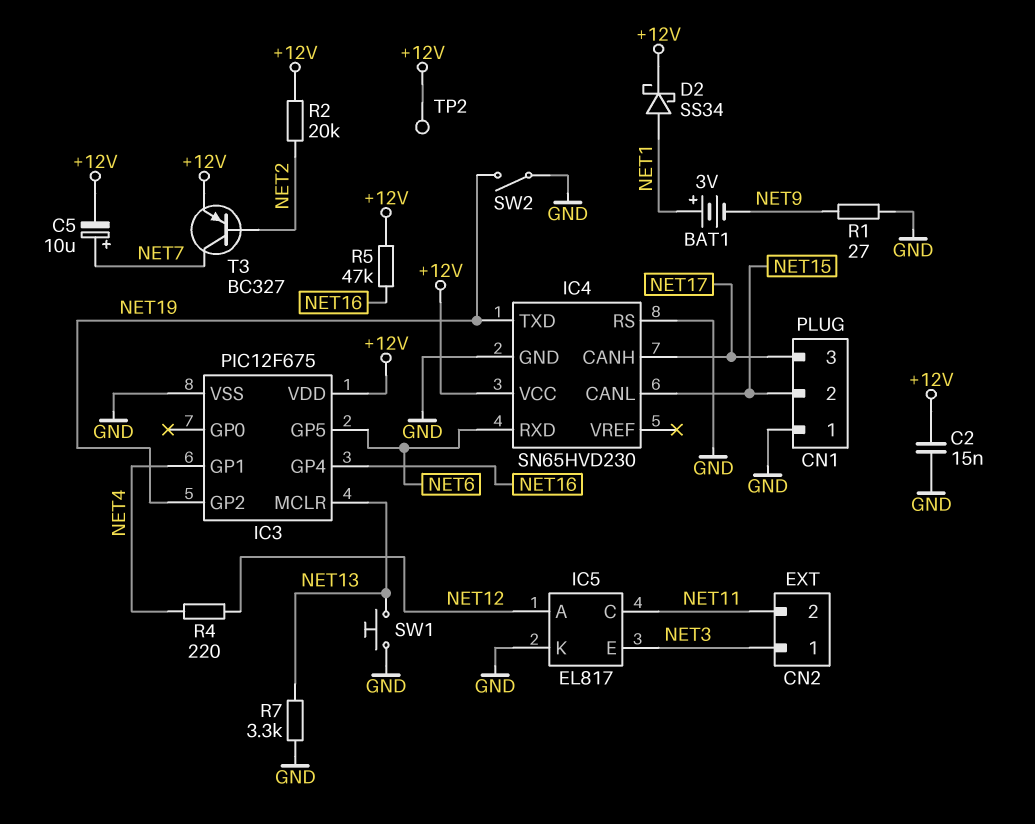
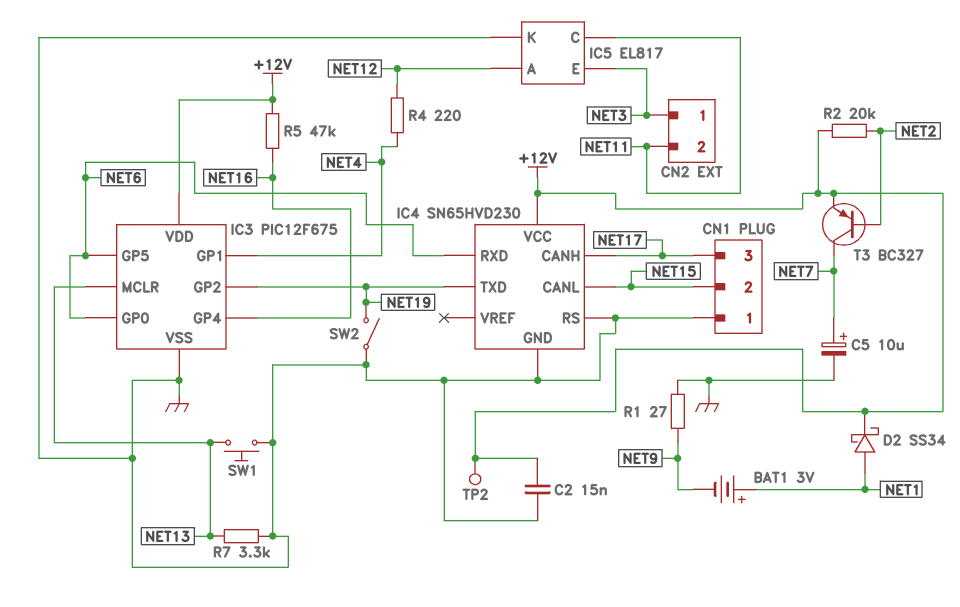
C5: 10uF (plus NET7, minus +12V) -> 10uF (plus NET7, minus GND)
IC3 pin GP0: none -> NET6

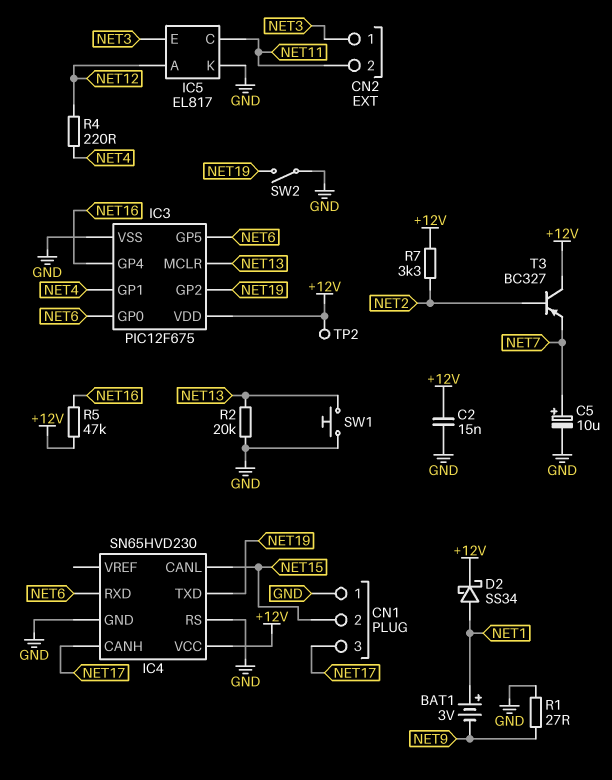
R2: 20k (+12V, NET2) -> 20k (GND, NET13)
R7: 3.3k (GND, NET13) -> 3.3k (+12V, NET2)
T3: PNP BC327 (B NET2, C NET7, E +12V) -> PNP BC327 (B NET2, C +12V, E NET7)

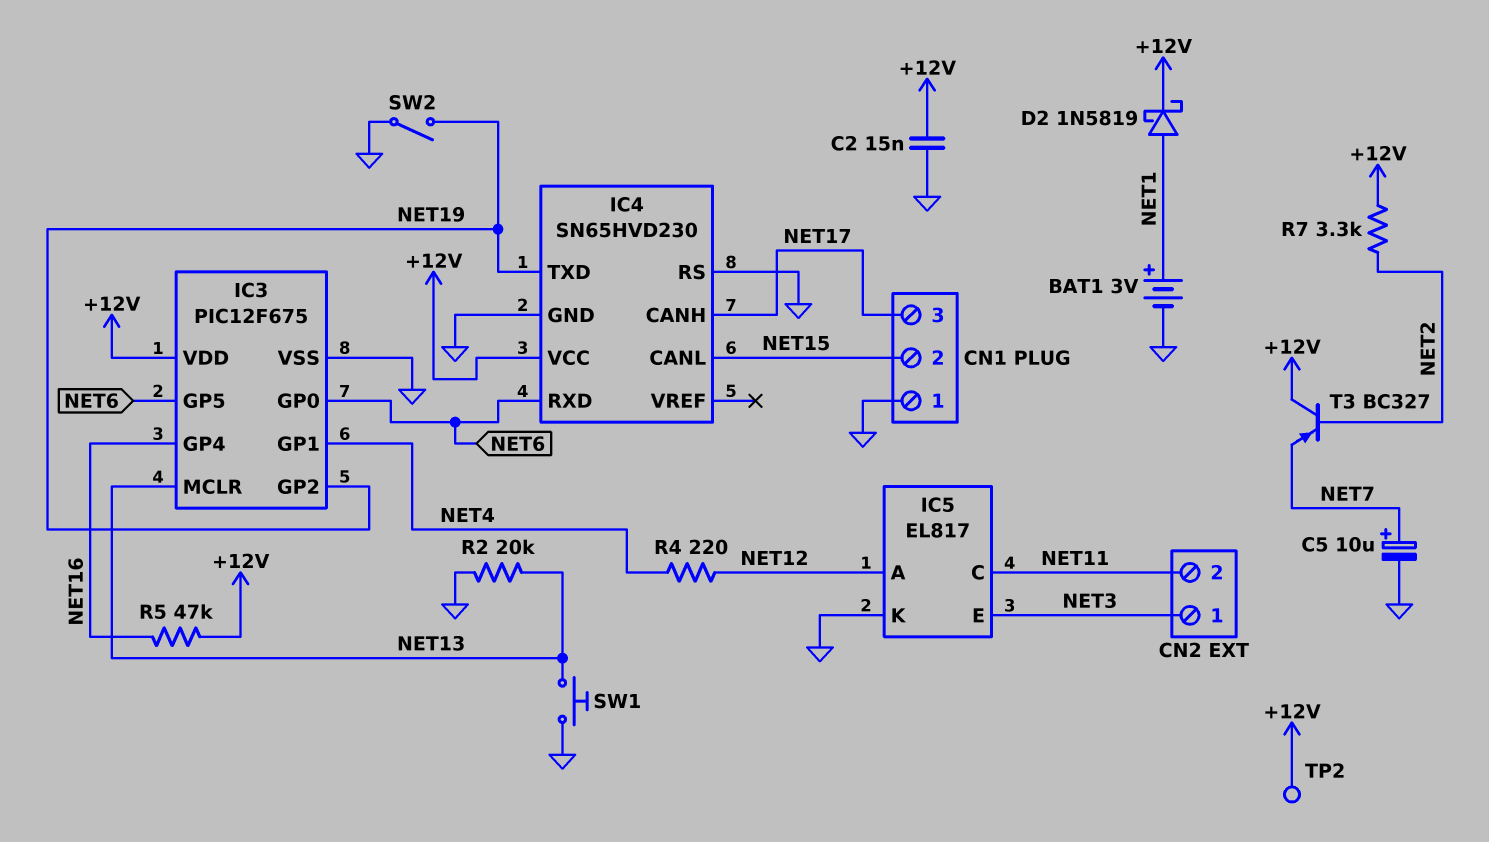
BAT1: 3V (plus NET1, minus NET9) -> 3V (plus NET1, minus GND)
D2: schottky SS34 (A NET1, K +12V) -> schottky 1N5819 (A NET1, K +12V)
R1: 27 (GND, NET9) -> none

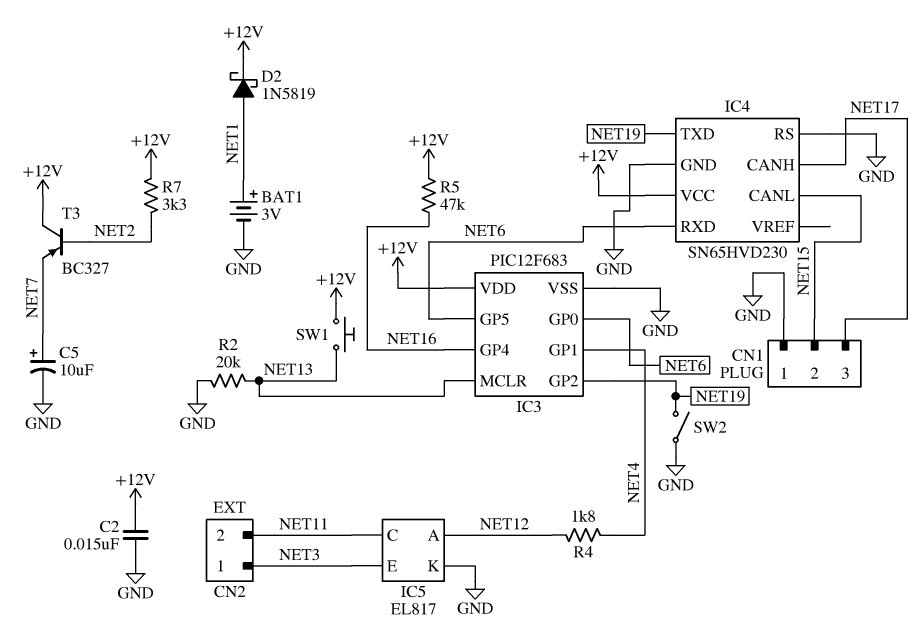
IC3: PIC12F675 -> PIC12F683
R4: 220 (NET4, NET12) -> 1.8k (NET4, NET12)
SW1: button (GND, NET13) -> button (+12V, NET13)
TP2: test point (+12V) -> none

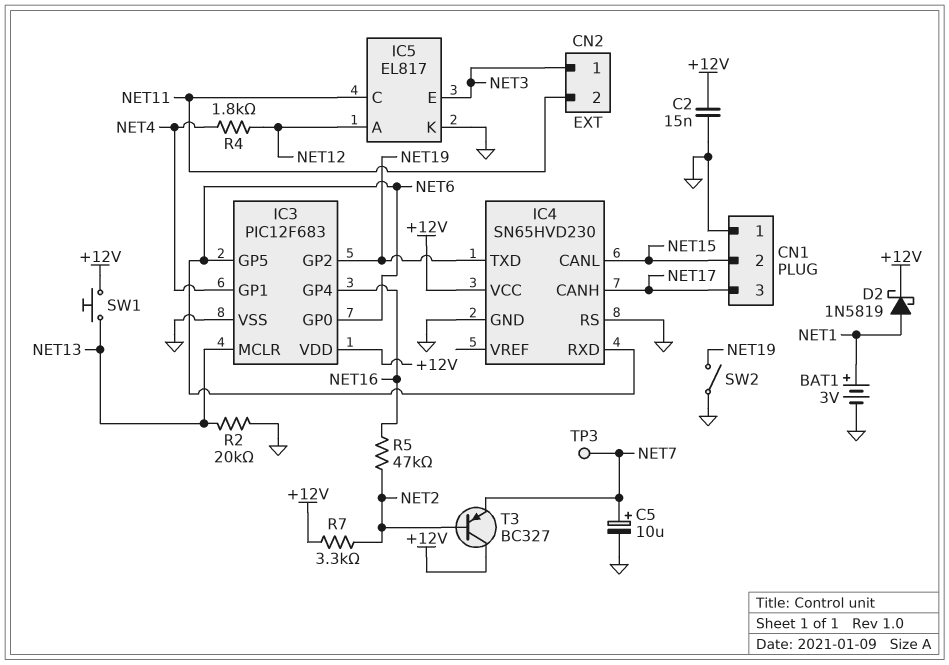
R5: 47k (+12V, NET16) -> 47k (NET2, NET16)
TP3: none -> test point (NET7)

